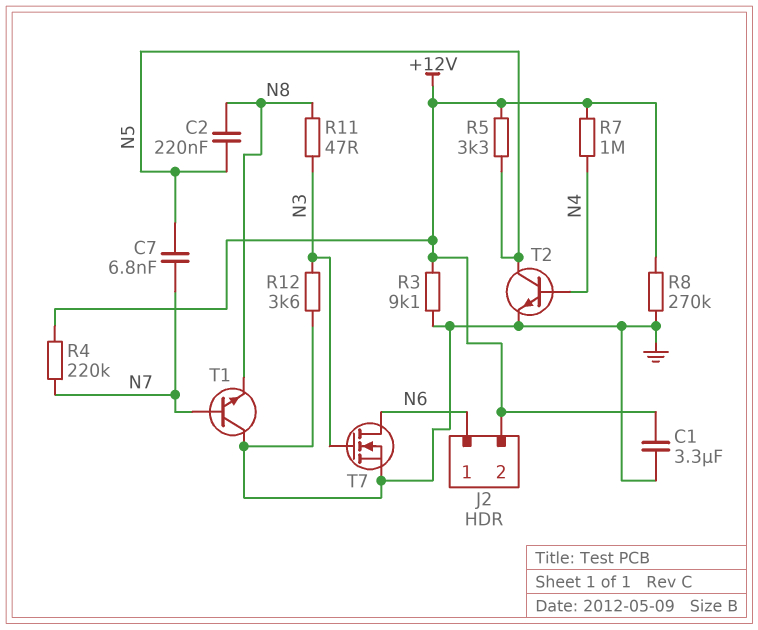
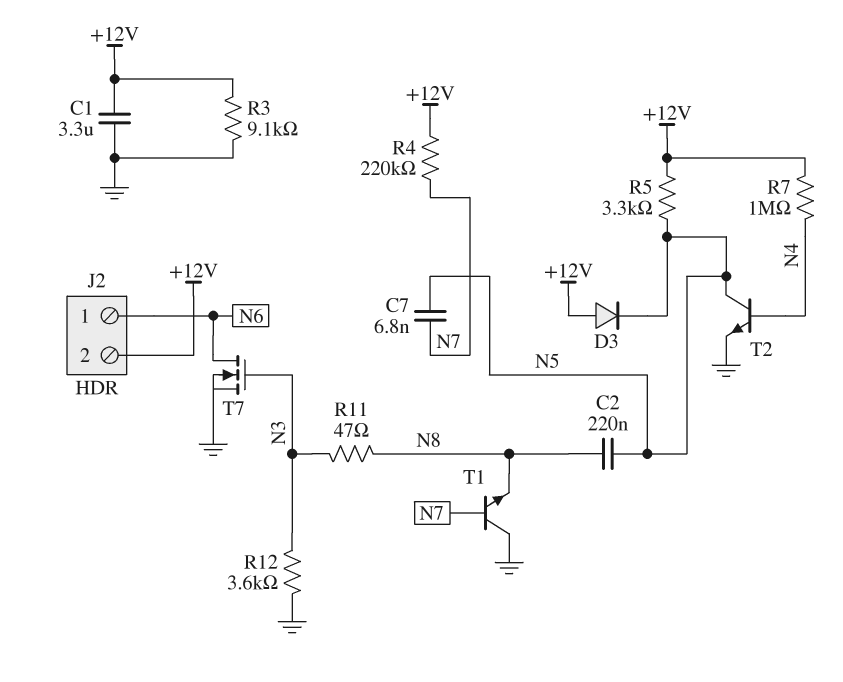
D3: none -> diode (A +12V, K N5)
R8: 270k (+12V, GND) -> none

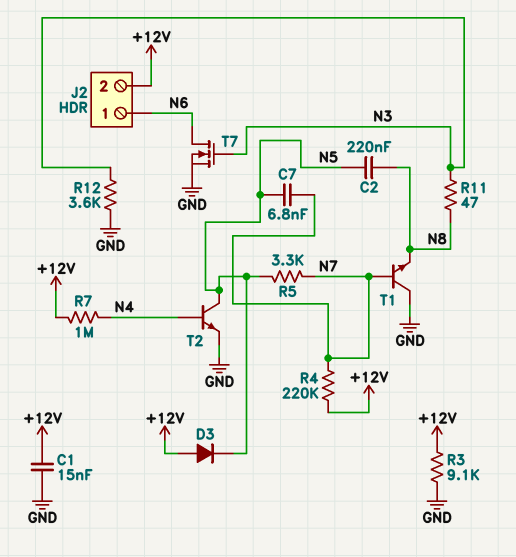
C1: 3.3uF (+12V, GND) -> 15nF (+12V, GND)
R5: 3.3k (+12V, N5) -> 3.3k (N5, N7)

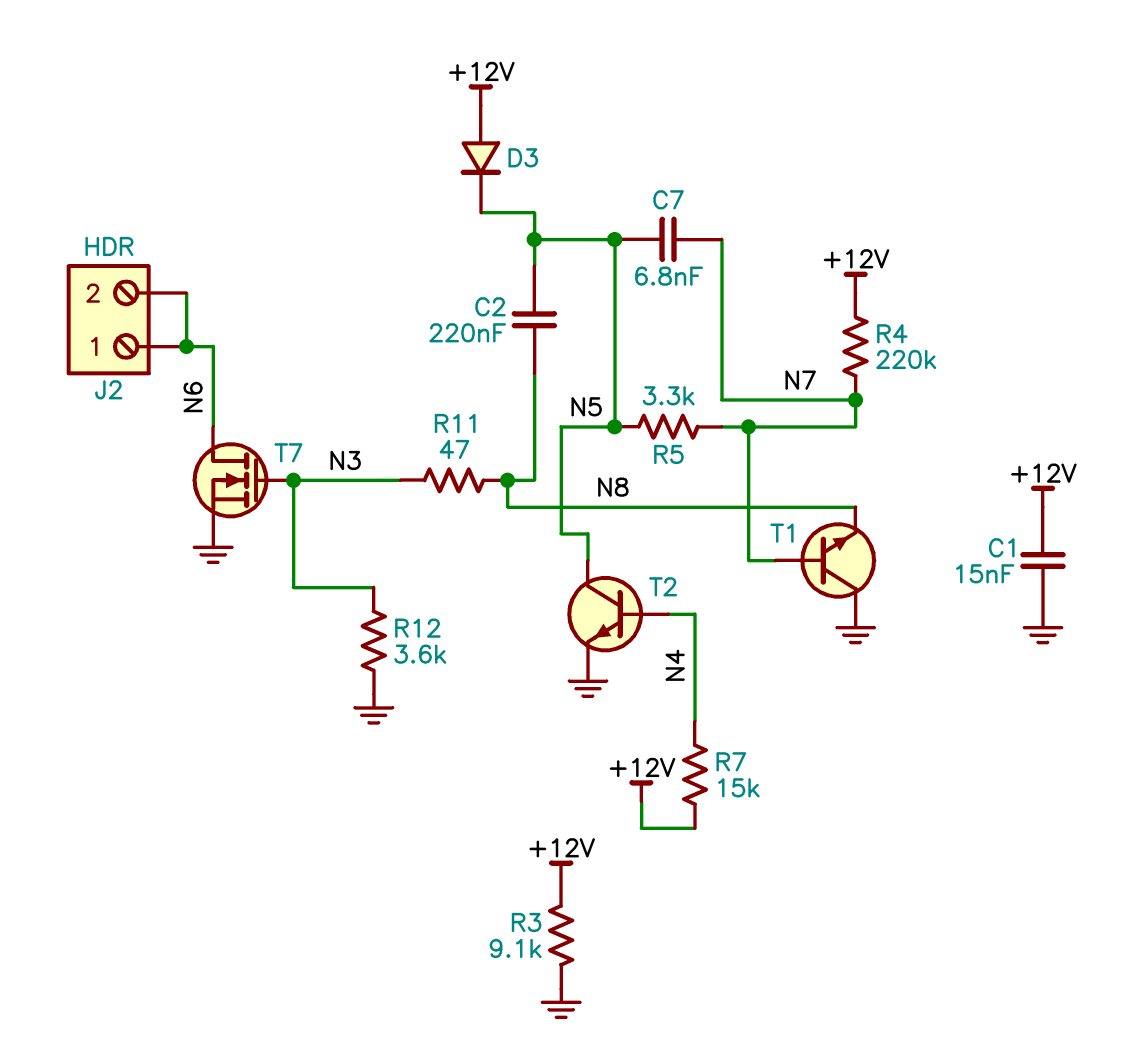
J2 pin 2: +12V -> N6
R7: 1M (+12V, N4) -> 15k (+12V, N4)

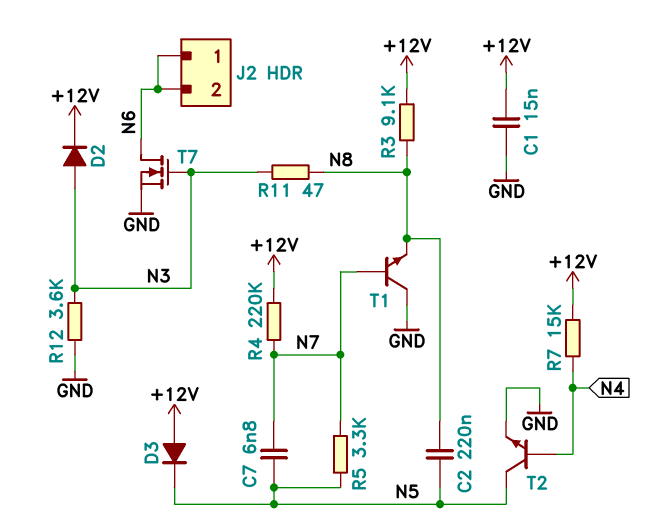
D2: none -> diode (A N3, K +12V)
R3: 9.1k (+12V, GND) -> 9.1k (+12V, N8)

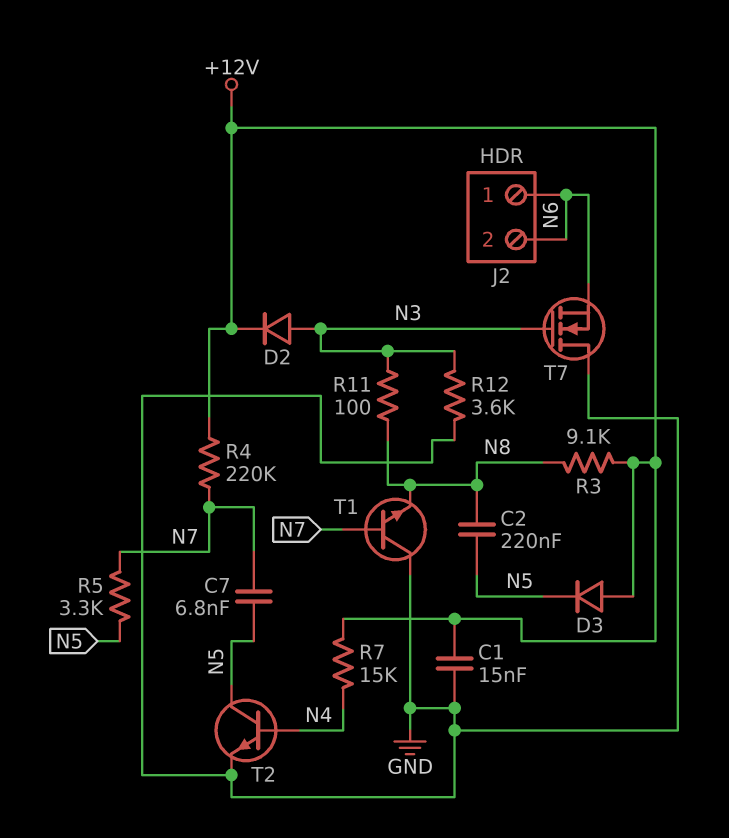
R11: 47 (N3, N8) -> 100 (N3, N8)
T7: NMOS (G N3, D N6, S GND) -> NMOS (G N3, D GND, S N6)

